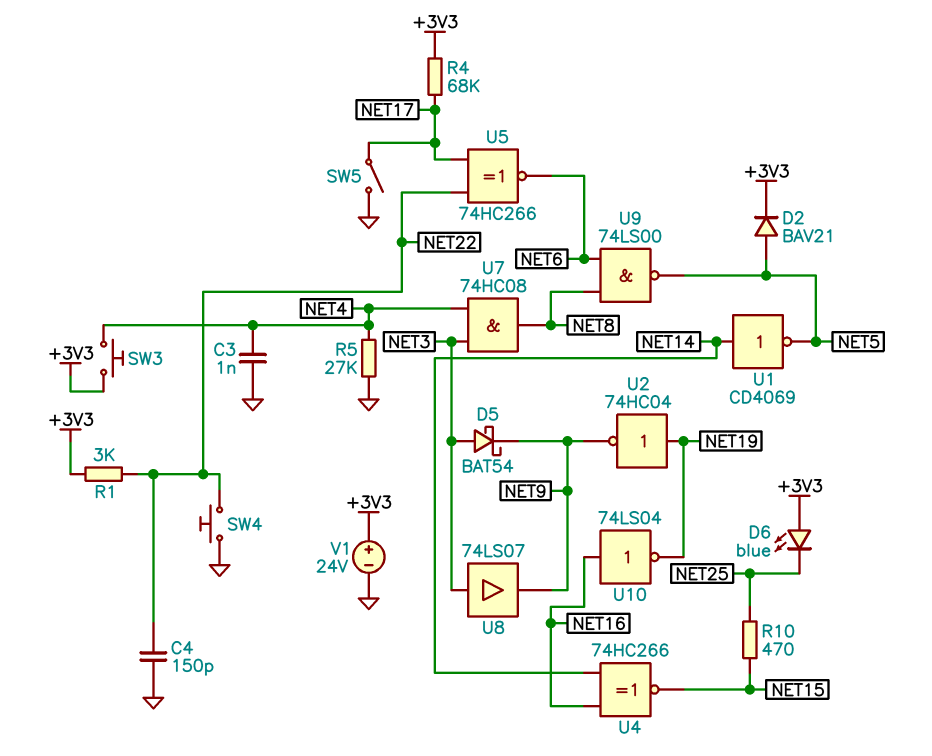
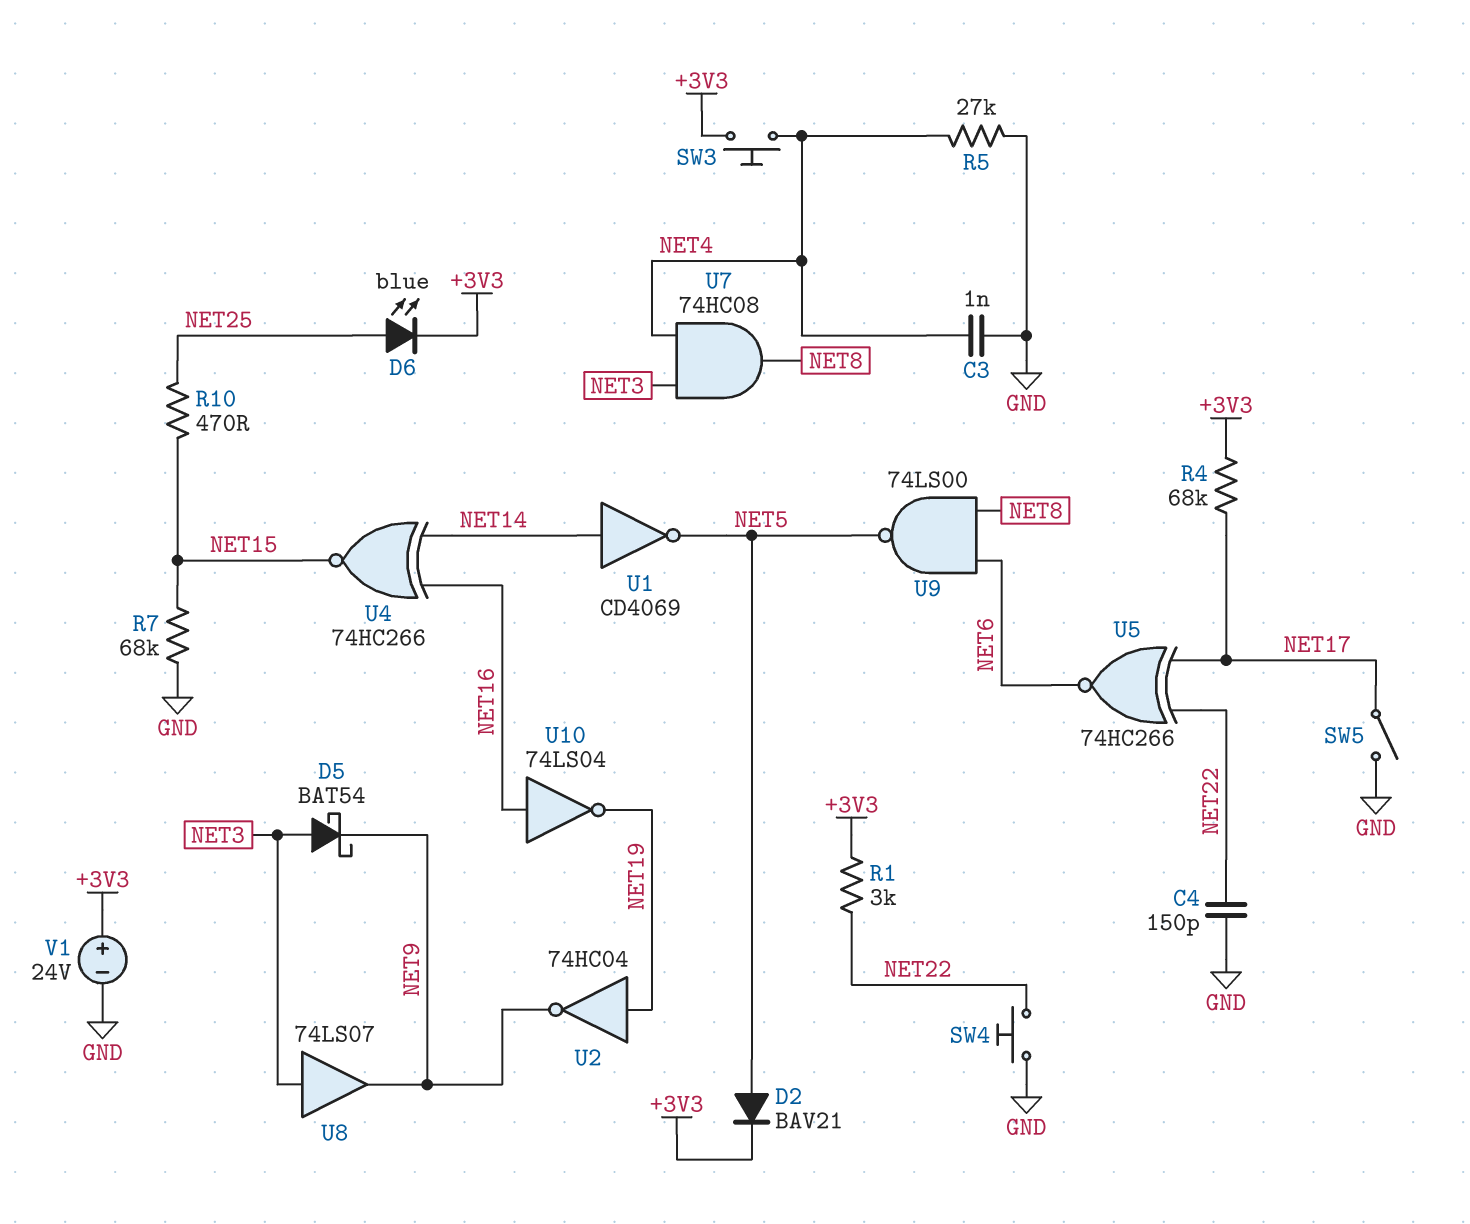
D6: LED blue (A +3V3, K NET25) -> LED blue (A NET25, K +3V3)
R7: none -> 68k (GND, NET15)

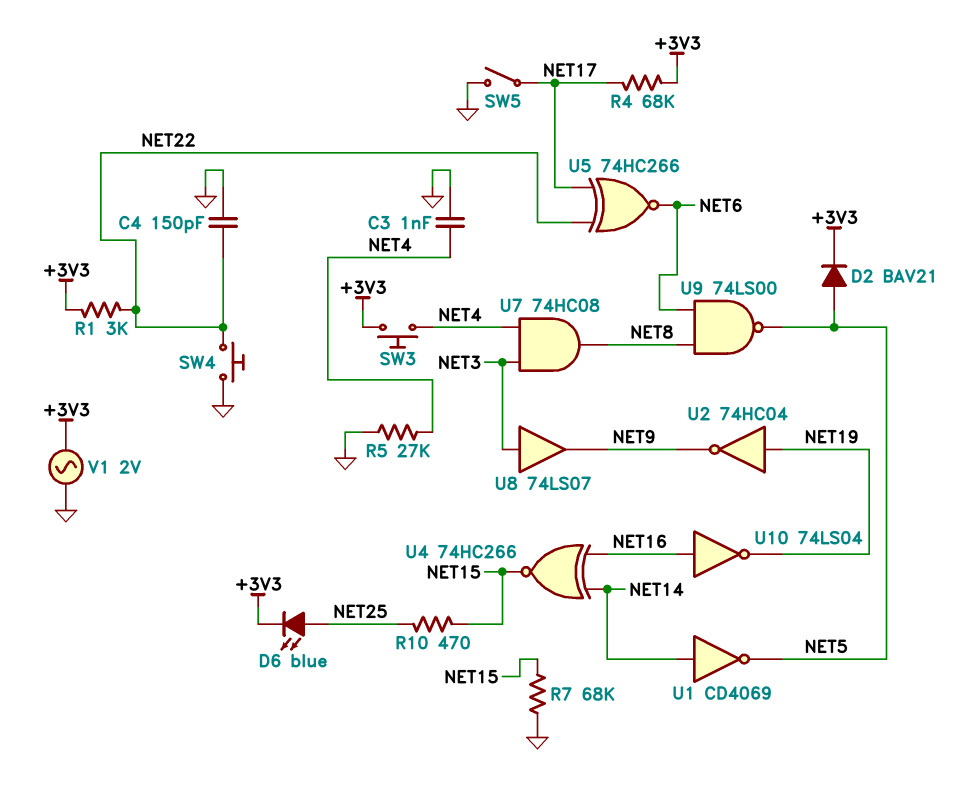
D5: schottky BAT54 (A NET3, K NET9) -> none
V1: 24V (plus +3V3, minus GND) -> AC 2V (+3V3, GND)

